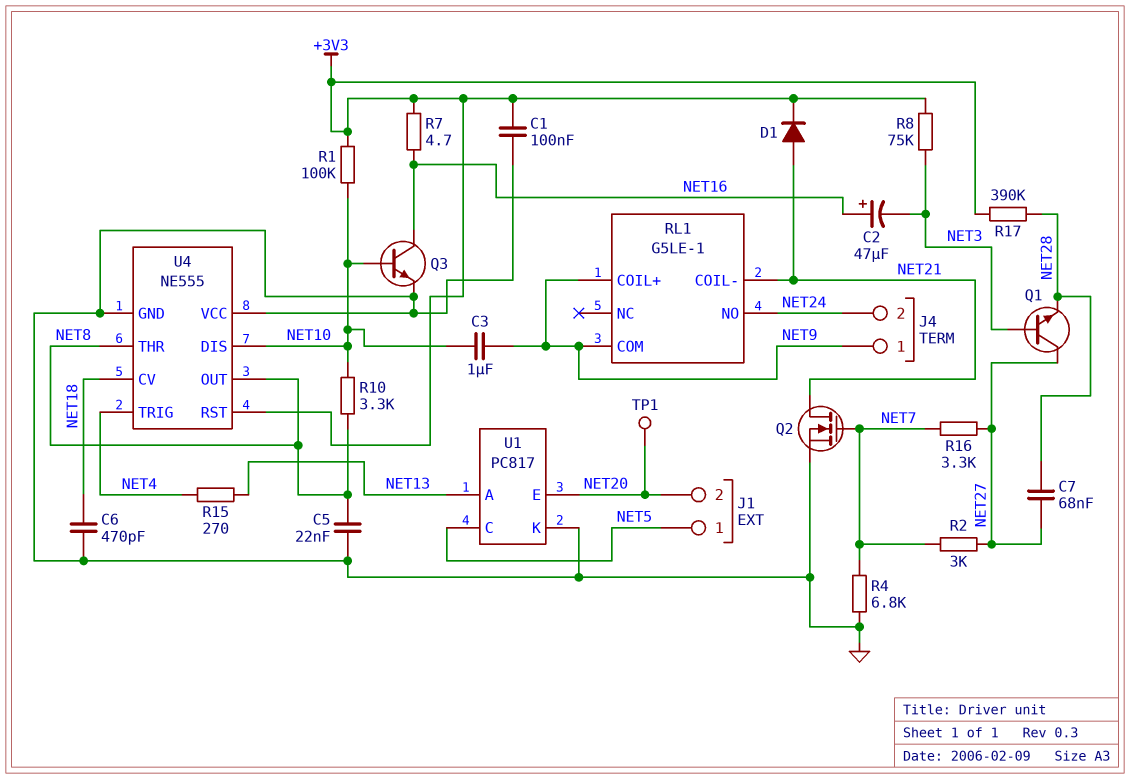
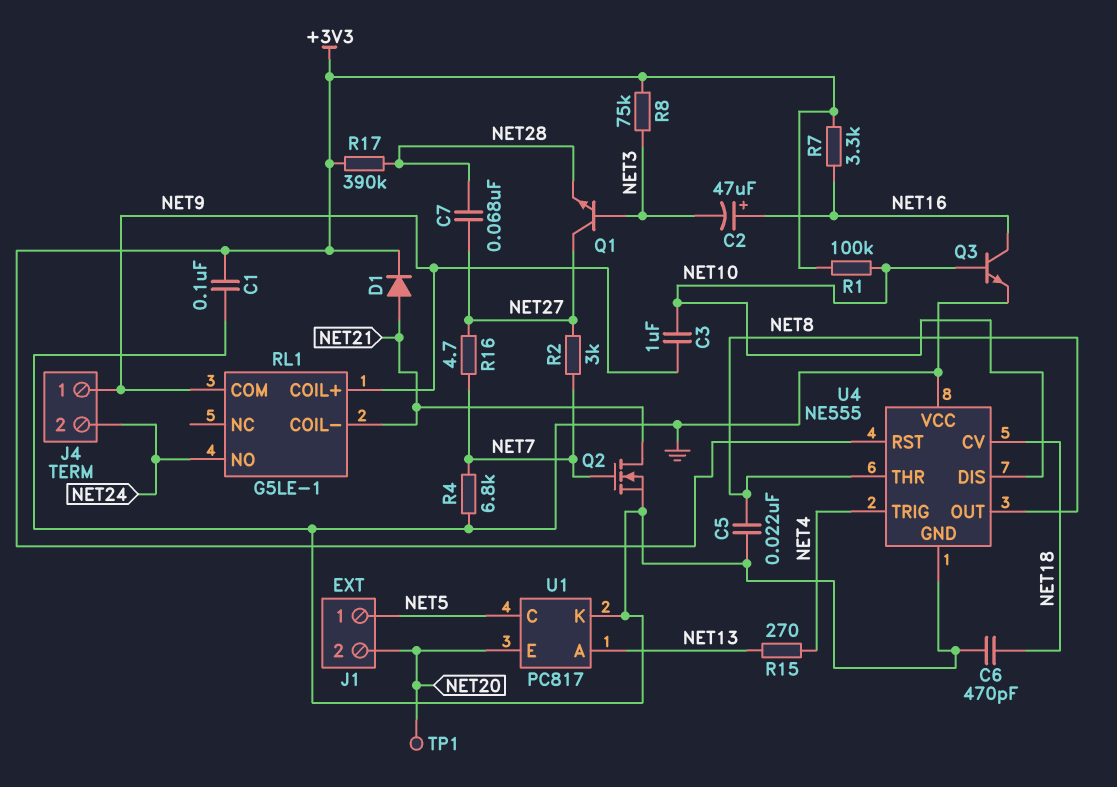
R7: 4.7 (+3V3, NET16) -> 3.3k (+3V3, NET16)
R10: 3.3k (NET8, NET10) -> none
R16: 3.3k (NET7, NET27) -> 4.7 (NET7, NET27)

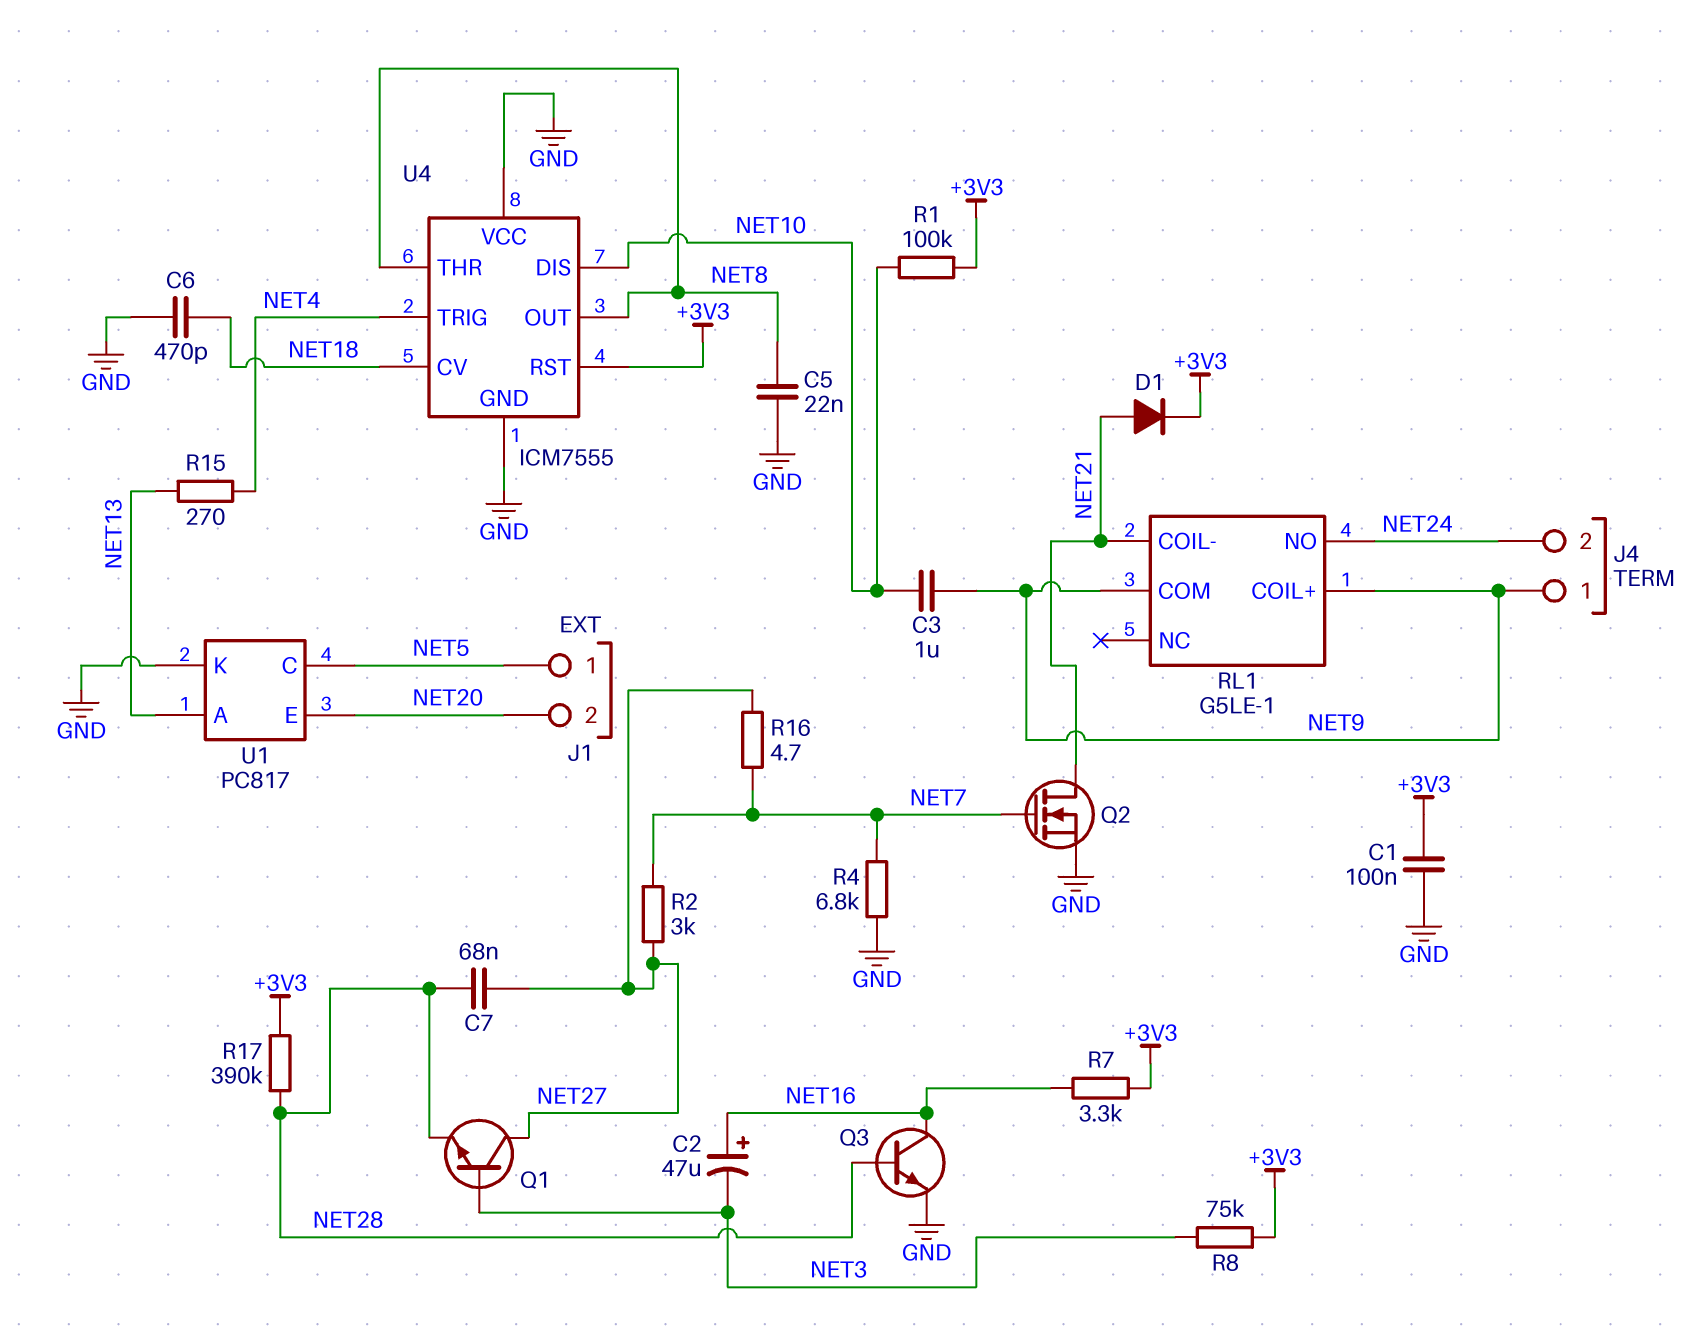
Q3: NPN (B NET10, C NET16, E GND) -> NPN (B NET28, C NET16, E GND)
TP1: test point (NET20) -> none
U4: NE555 -> ICM7555

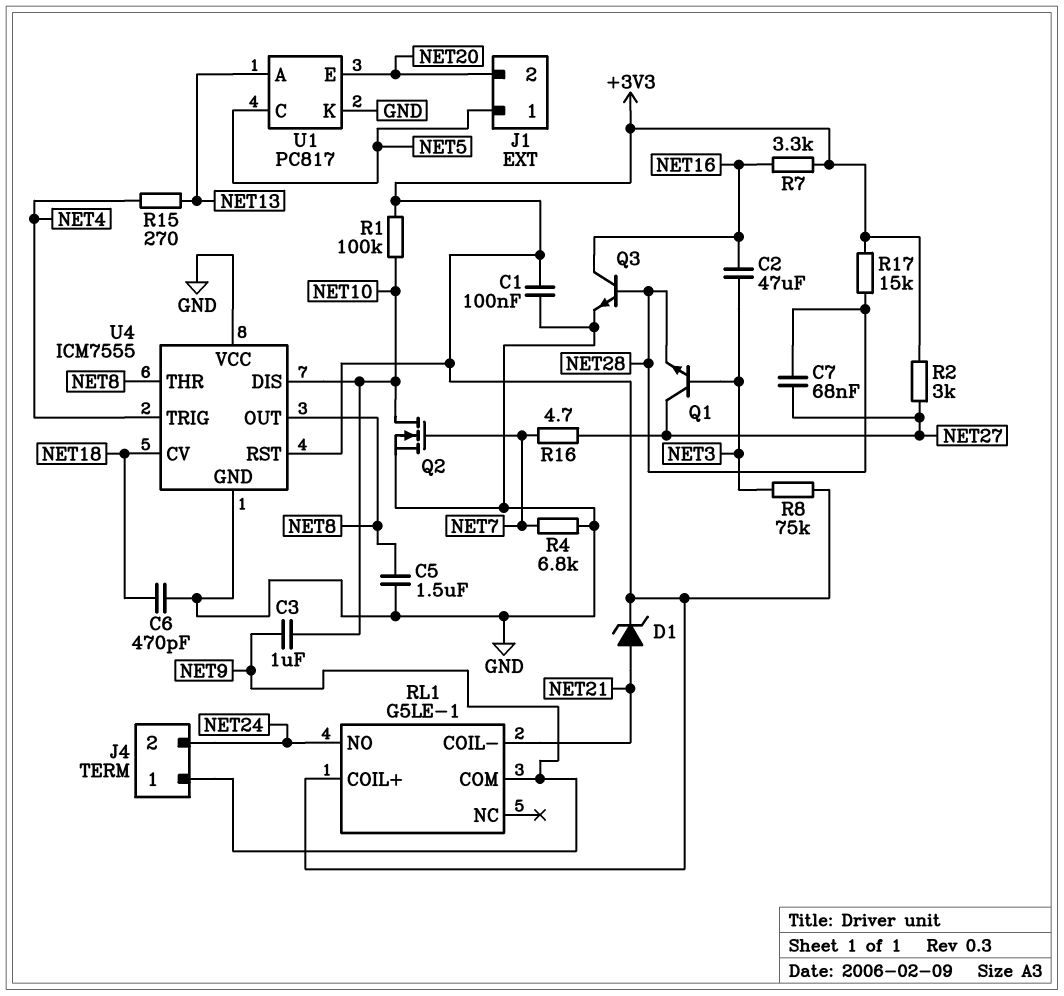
C2: 47uF (plus NET16, minus NET3) -> 47uF (NET3, NET16)
C5: 22nF (GND, NET8) -> 1.5uF (GND, NET8)
D1: diode (A NET21, K +3V3) -> zener (A NET21, K +3V3)
Q2: NMOS (G NET7, D NET21, S GND) -> NMOS (G NET7, D NET10, S GND)
R2: 3k (NET7, NET27) -> 3k (+3V3, NET27)
R17: 390k (+3V3, NET28) -> 15k (+3V3, NET28)
RL1 pin COIL+: NET9 -> +3V3

